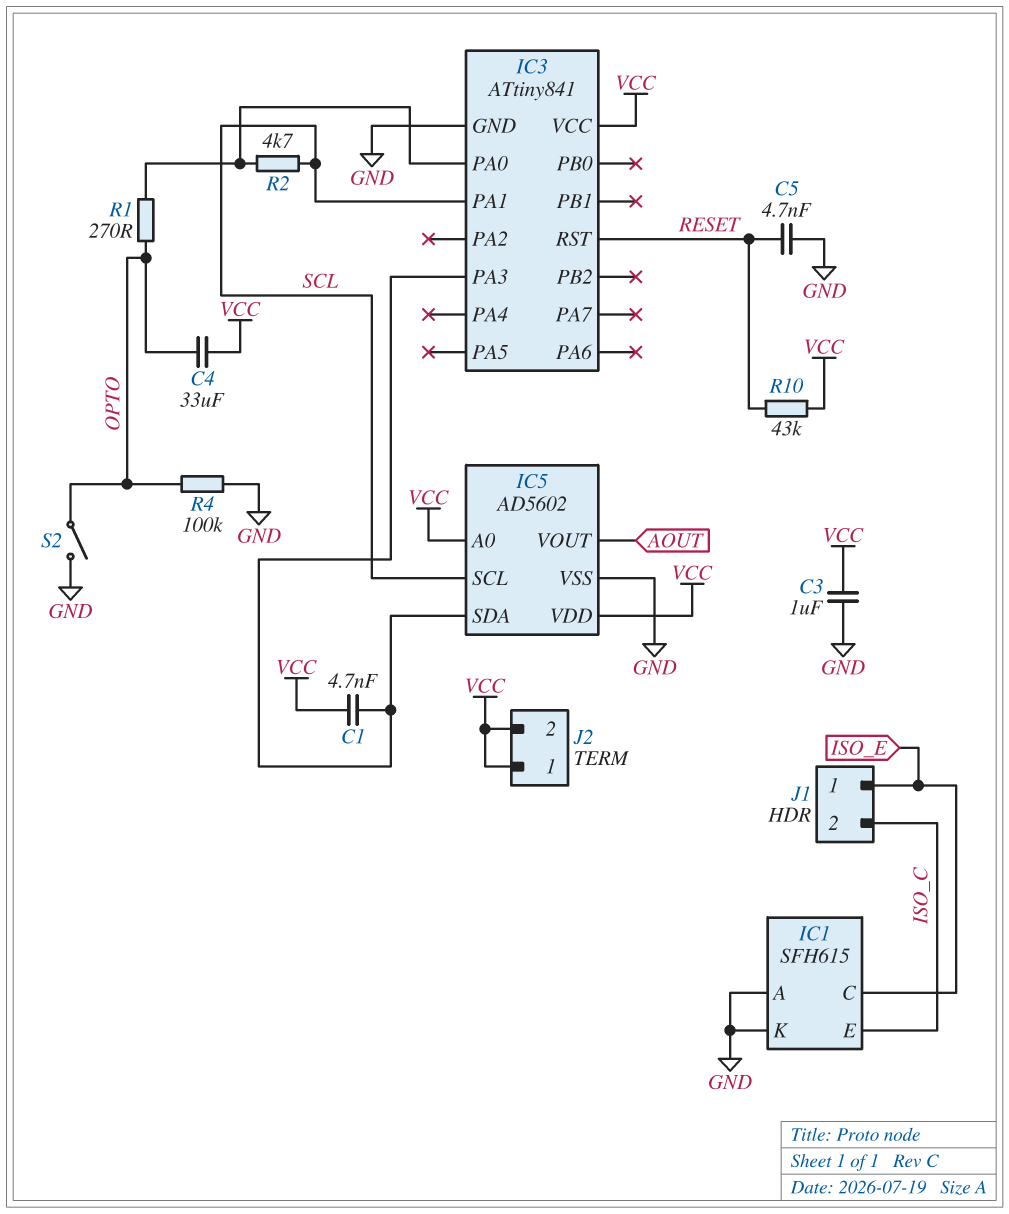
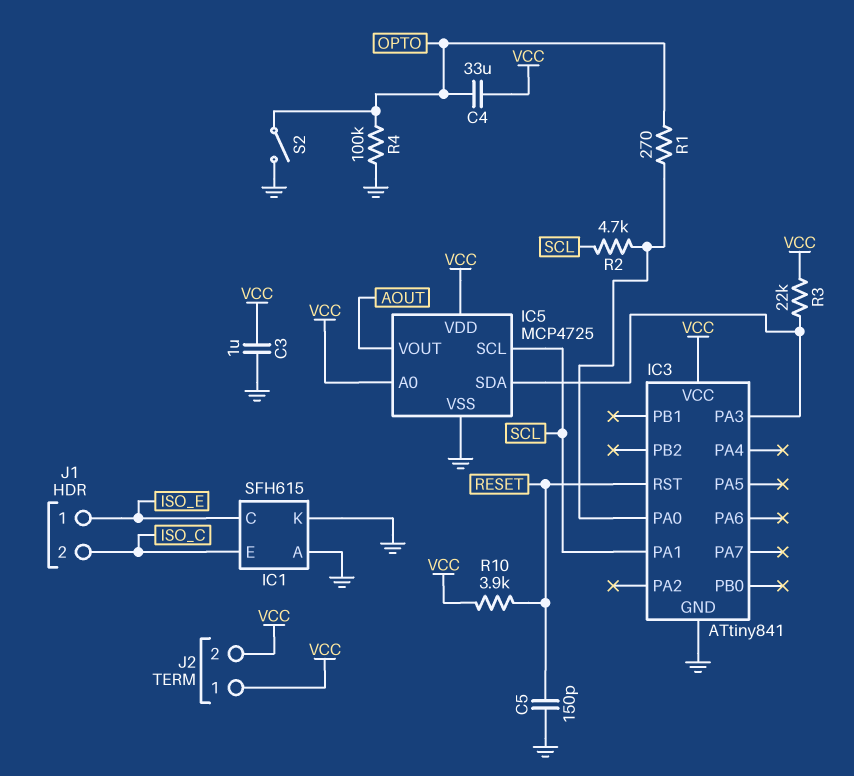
C1: 4.7nF (IC3/PA3, VCC) -> none
C5: 4.7nF (GND, RESET) -> 150pF (GND, RESET)
IC5: AD5602 -> MCP4725
R3: none -> 22k (IC3/PA3, VCC)
R10: 43k (RESET, VCC) -> 3.9k (RESET, VCC)

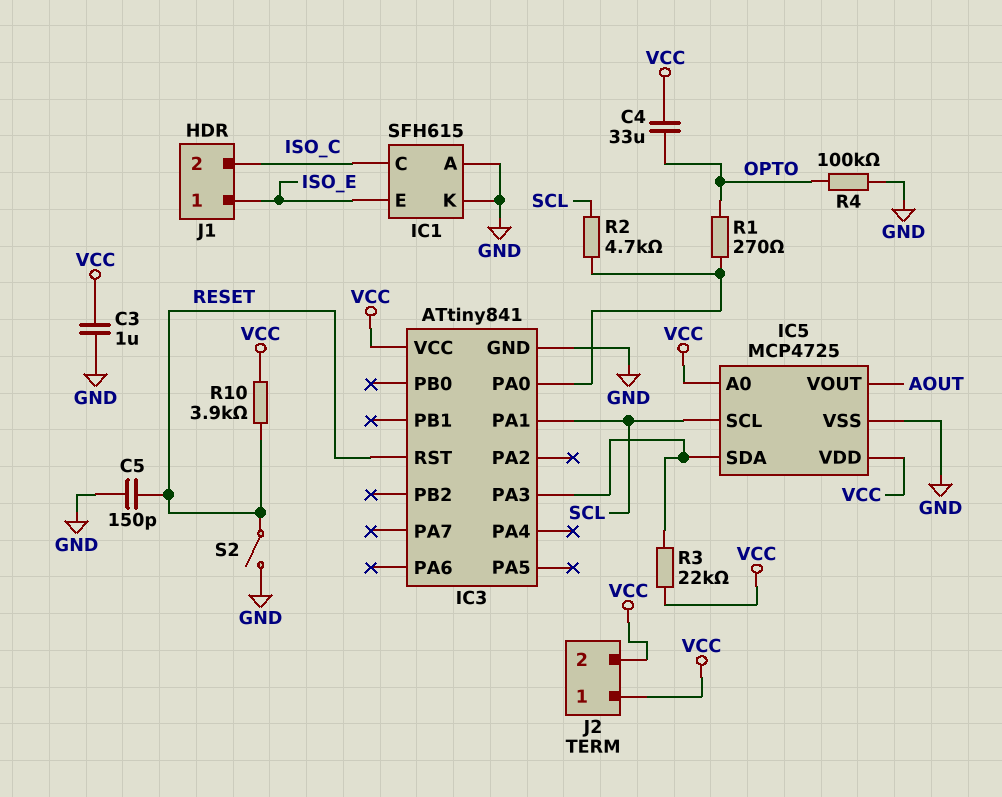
IC1 pin C: ISO_E -> ISO_C
IC1 pin E: ISO_C -> ISO_E
S2: switch (GND, OPTO) -> switch (GND, RESET)

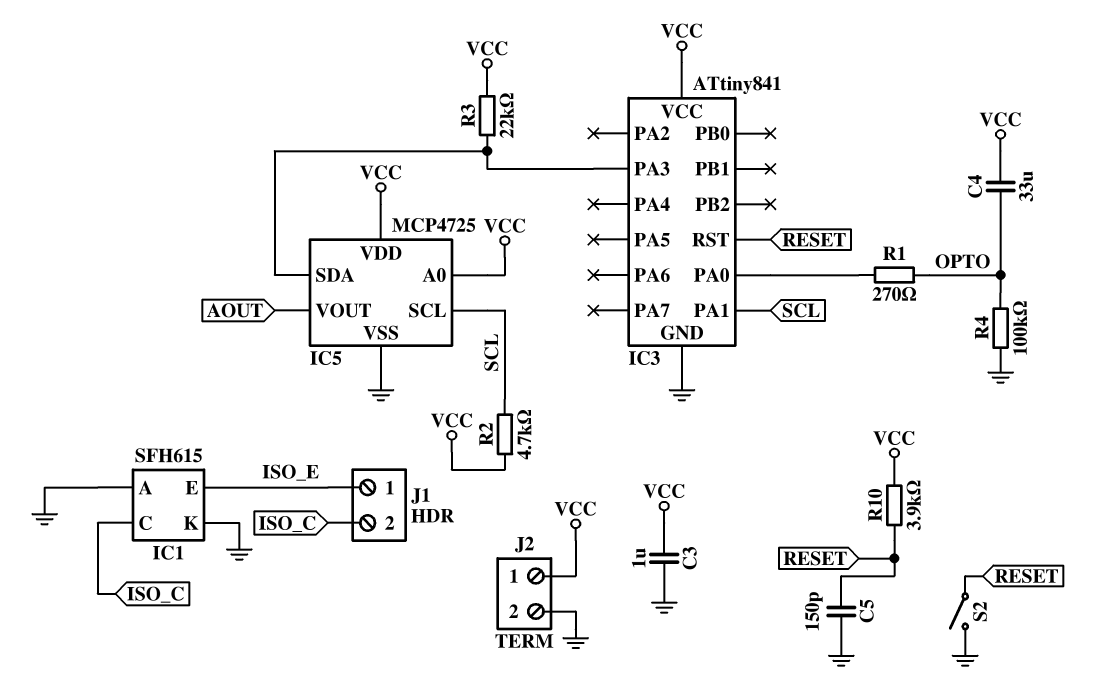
J2 pin 2: VCC -> GND
R2: 4.7k (IC3/PA0, SCL) -> 4.7k (SCL, VCC)

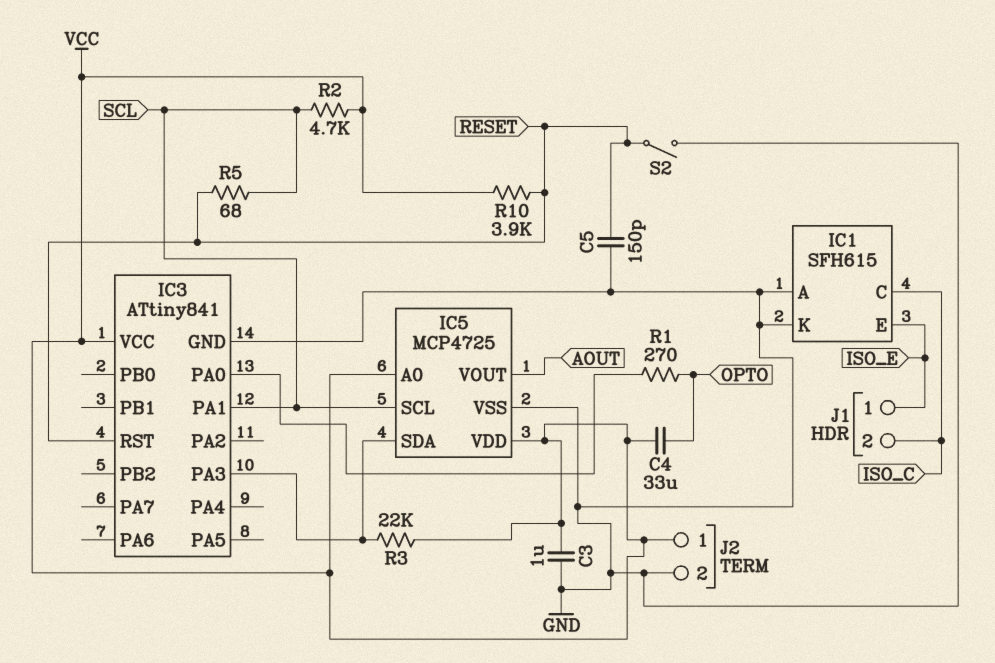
R4: 100k (GND, OPTO) -> none
R5: none -> 68 (RESET, SCL)

